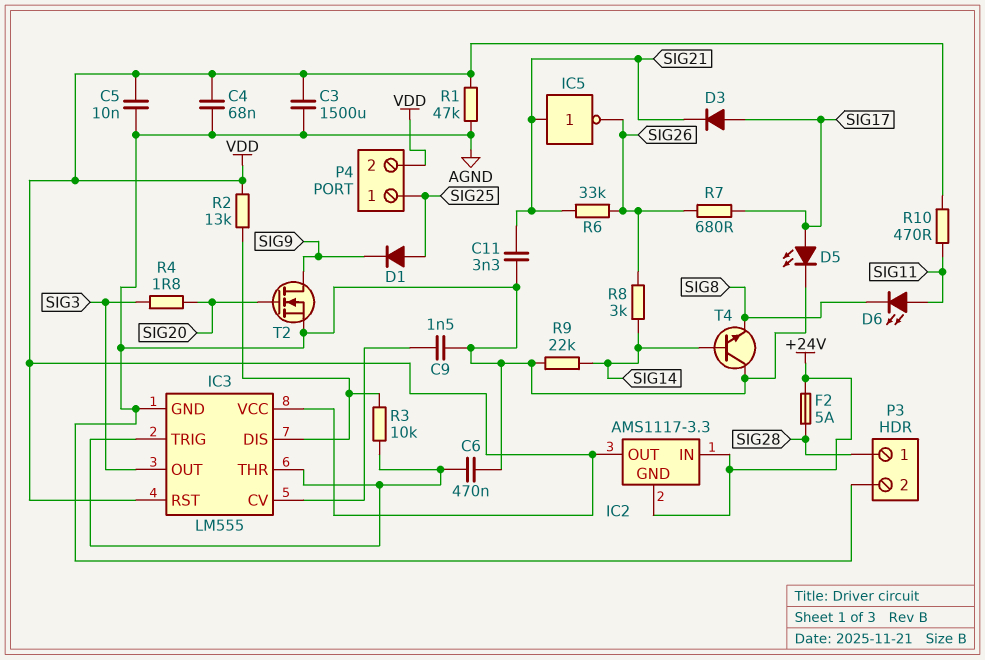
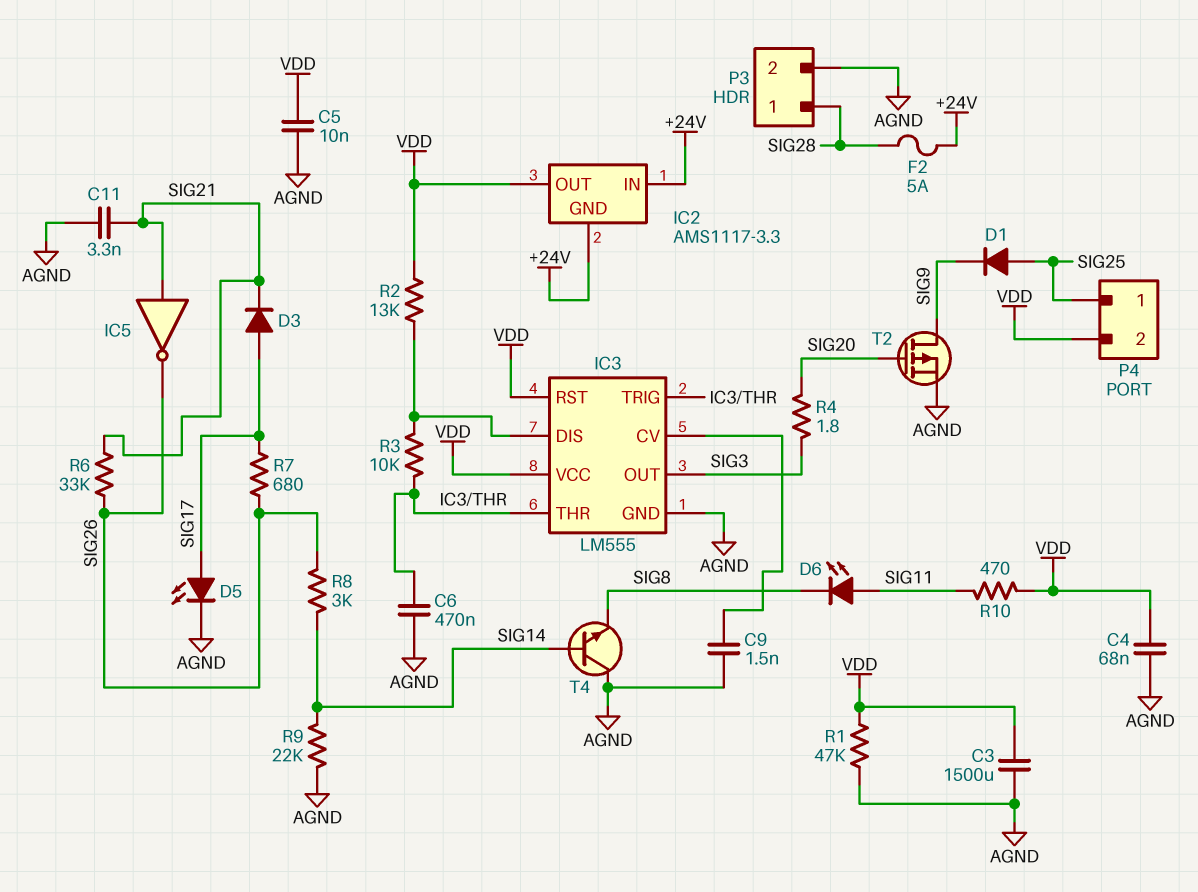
T2: NMOS (G SIG20, D SIG9, S AGND) -> PMOS (G SIG20, D SIG9, S AGND)

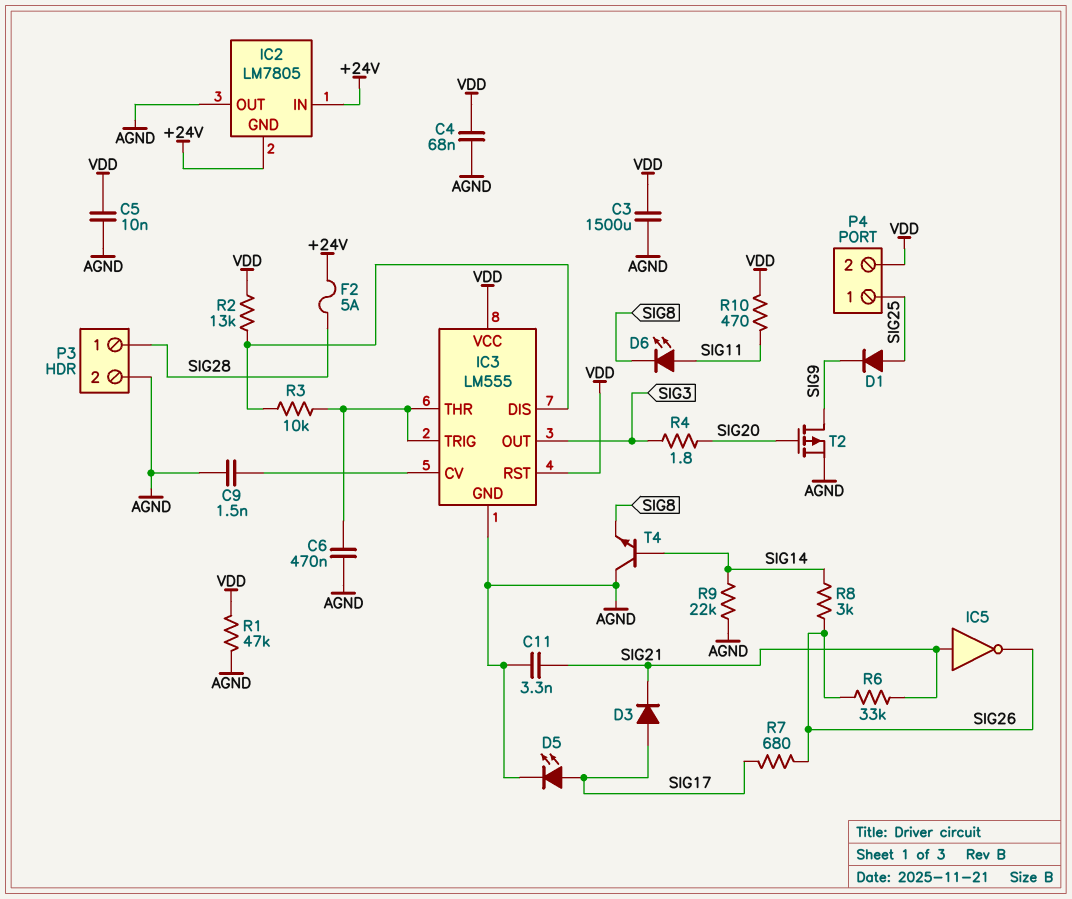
IC2: AMS1117-3.3 -> LM7805
IC2 pin OUT: VDD -> AGND

